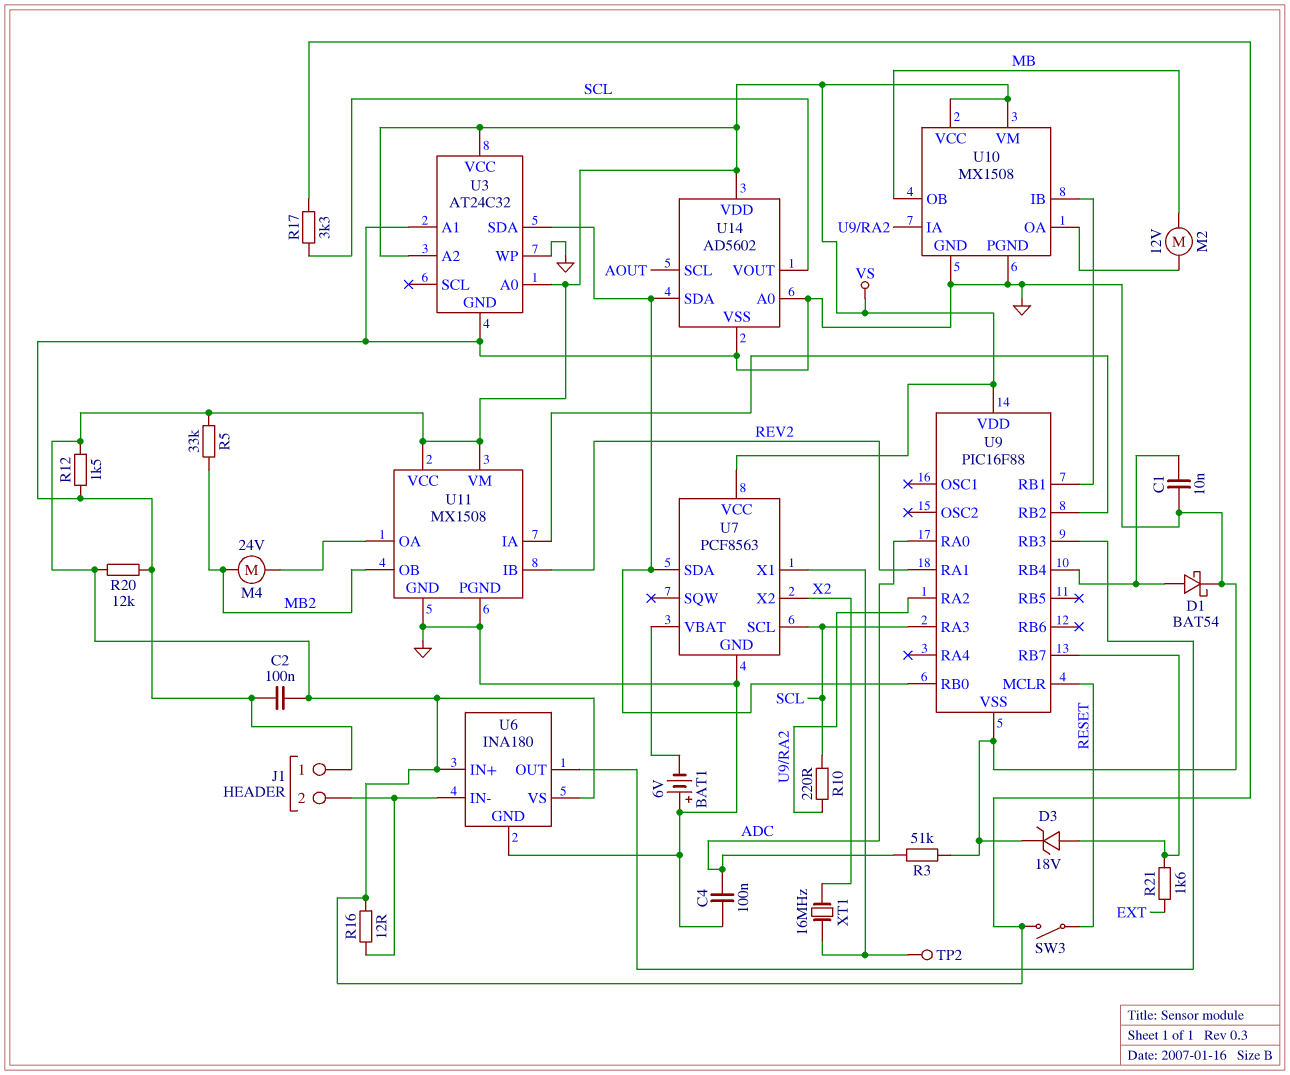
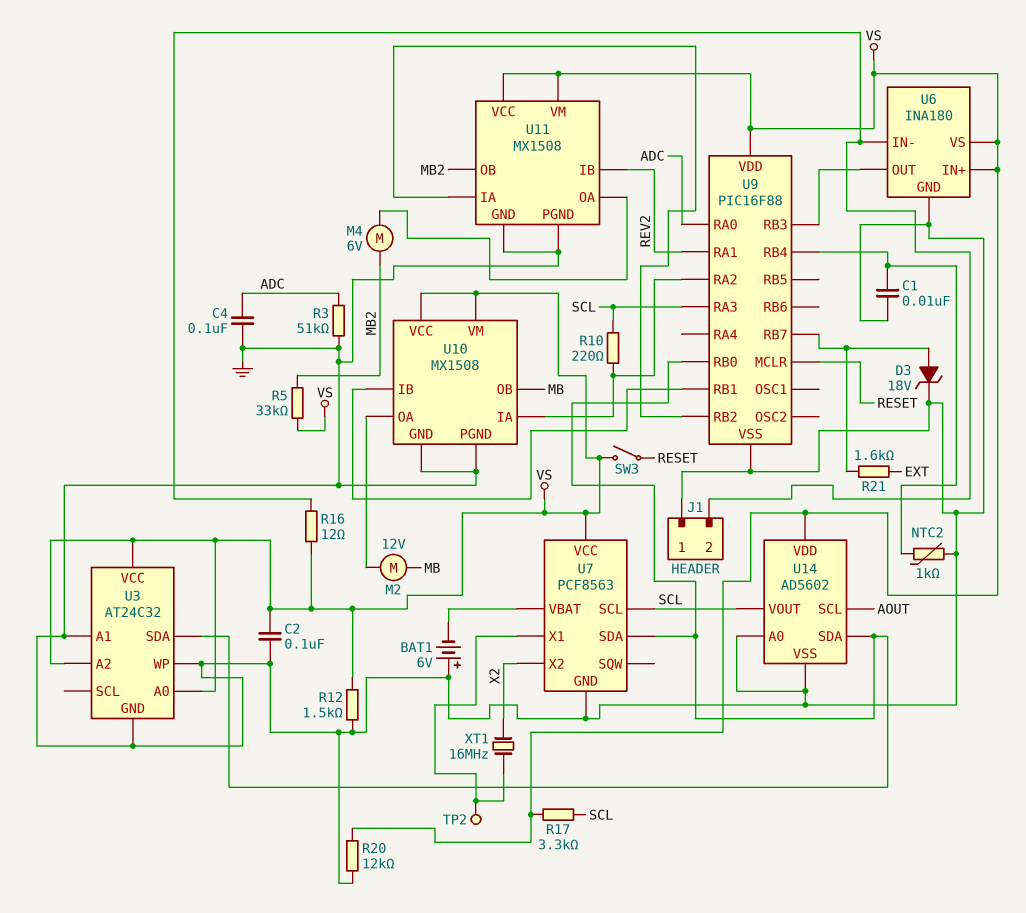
D1: schottky BAT54 (A U9/RB4, K GND) -> none
M4: motor 24V (MB2, U11/OA) -> motor 6V (MB2, U11/OA)
NTC2: none -> 1k (GND, U9/RB4)

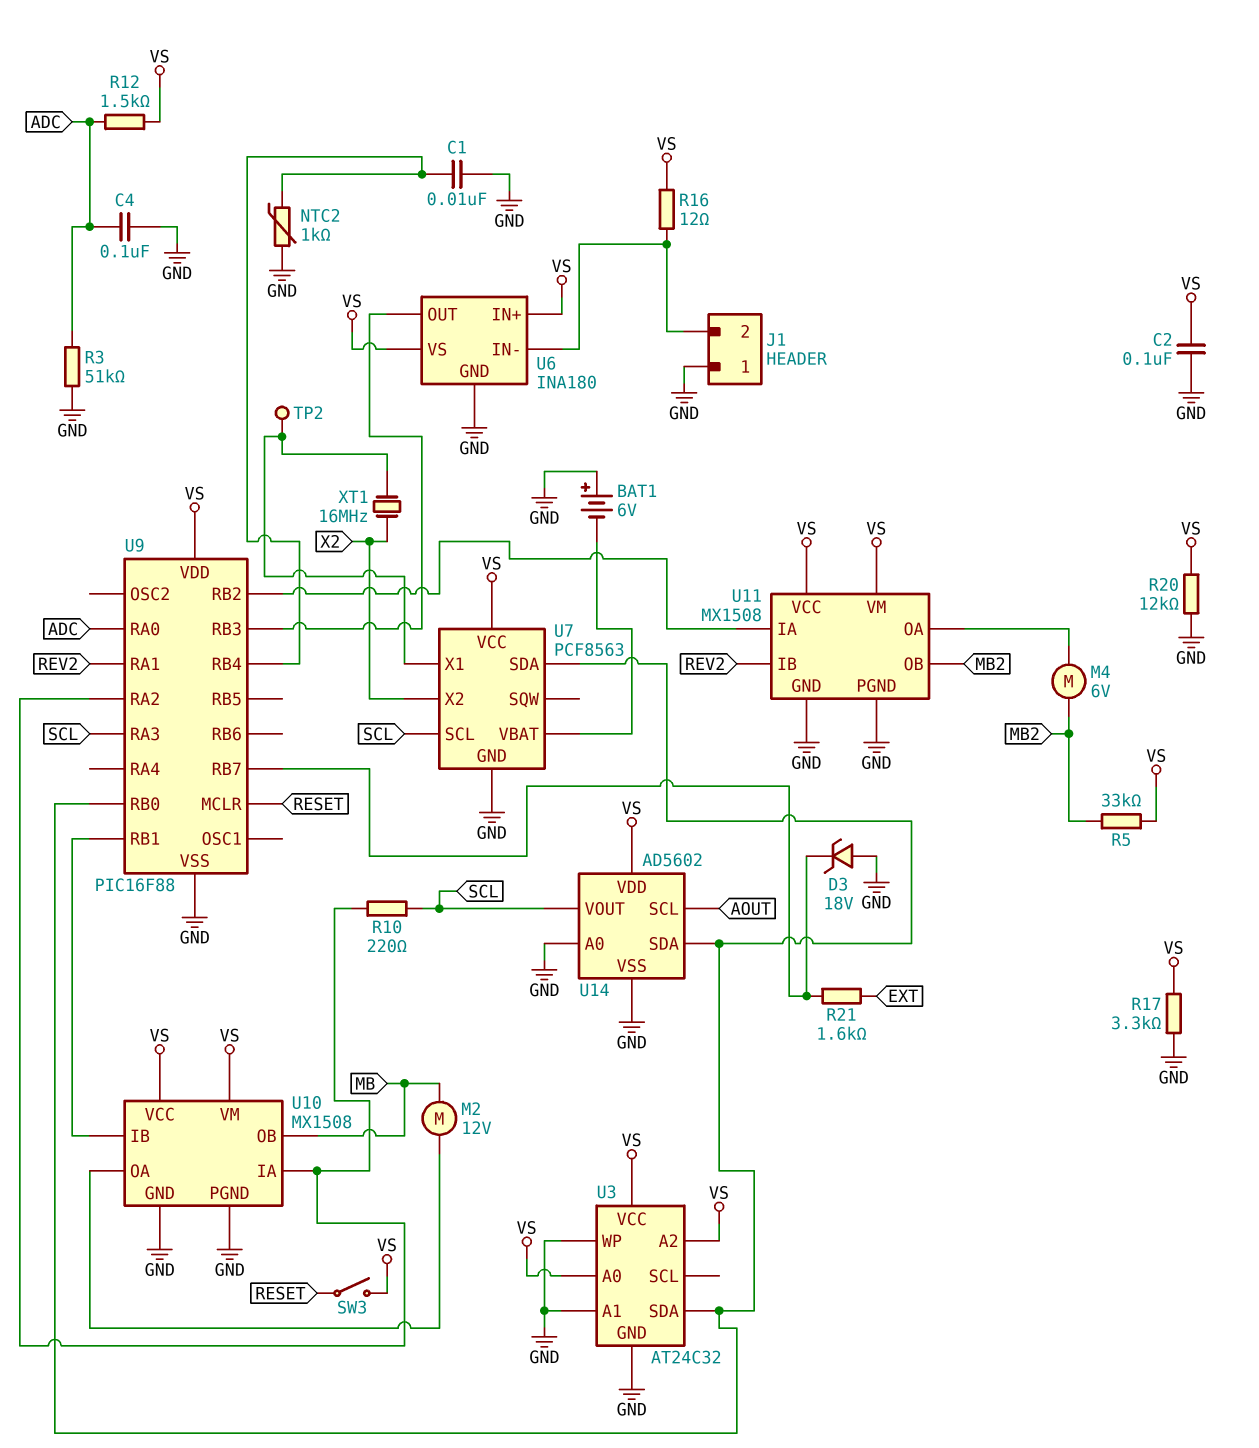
D3: zener 18V (A U9/RB7, K GND) -> zener 18V (A GND, K U9/RB7)
R12: 1.5k (GND, VS) -> 1.5k (ADC, VS)
R17: 3.3k (SCL, VS) -> 3.3k (GND, VS)

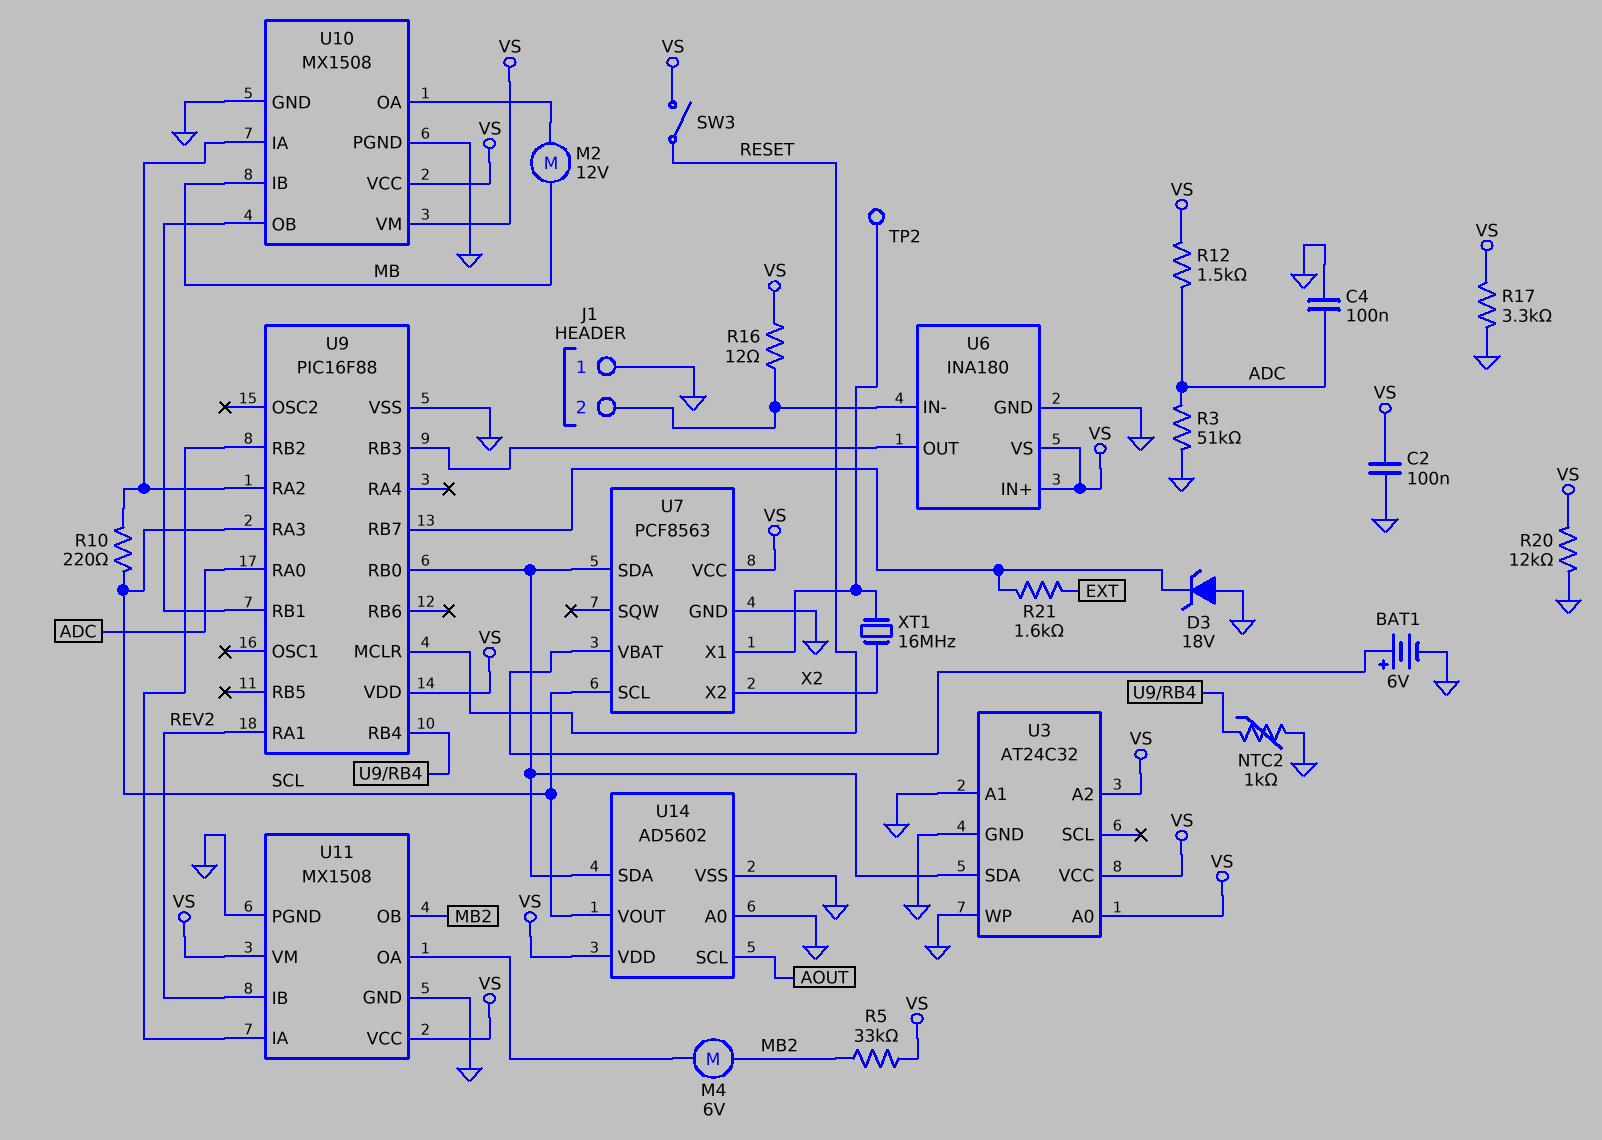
BAT1: 6V (plus GND, minus U7/VBAT) -> 6V (plus U7/VBAT, minus GND)
C1: 10nF (GND, U9/RB4) -> none
U10 pin IB: U9/RB1 -> MB
U10 pin OB: MB -> U9/RB1

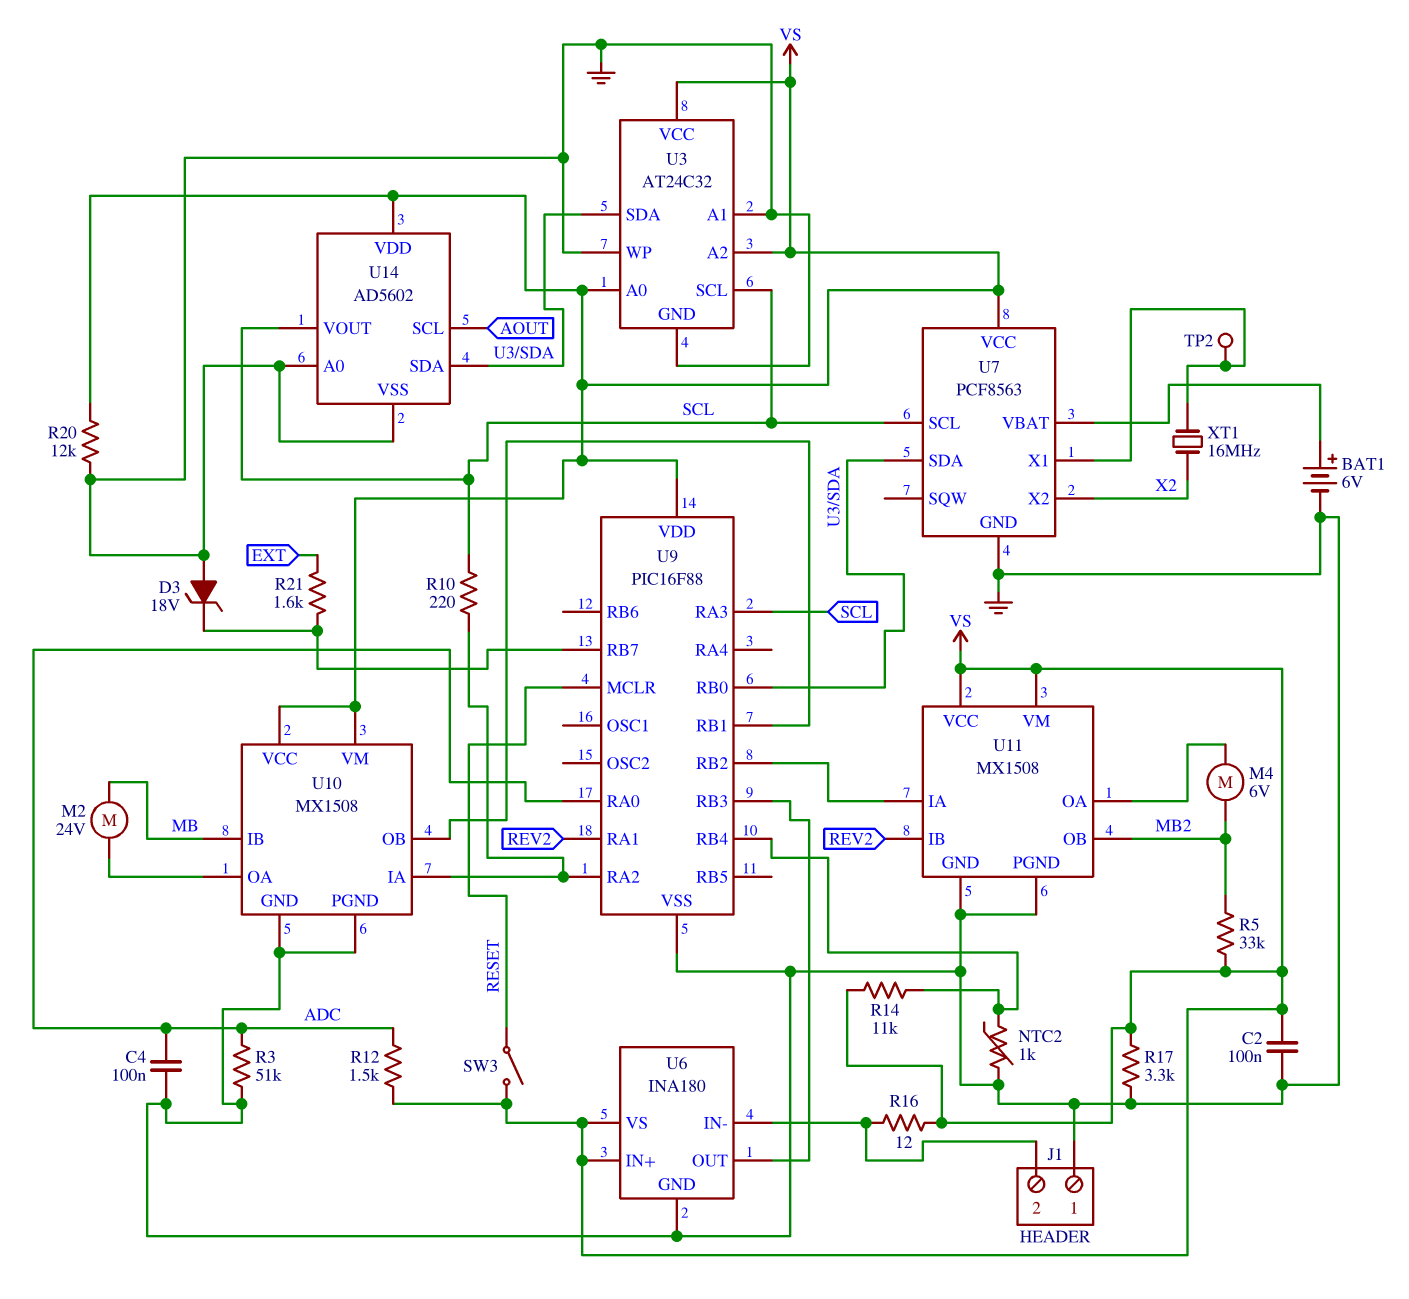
M2: motor 12V (MB, U10/OA) -> motor 24V (MB, U10/OA)
R14: none -> 11k (U9/RB4, VS)
U3 pin SCL: none -> SCL

